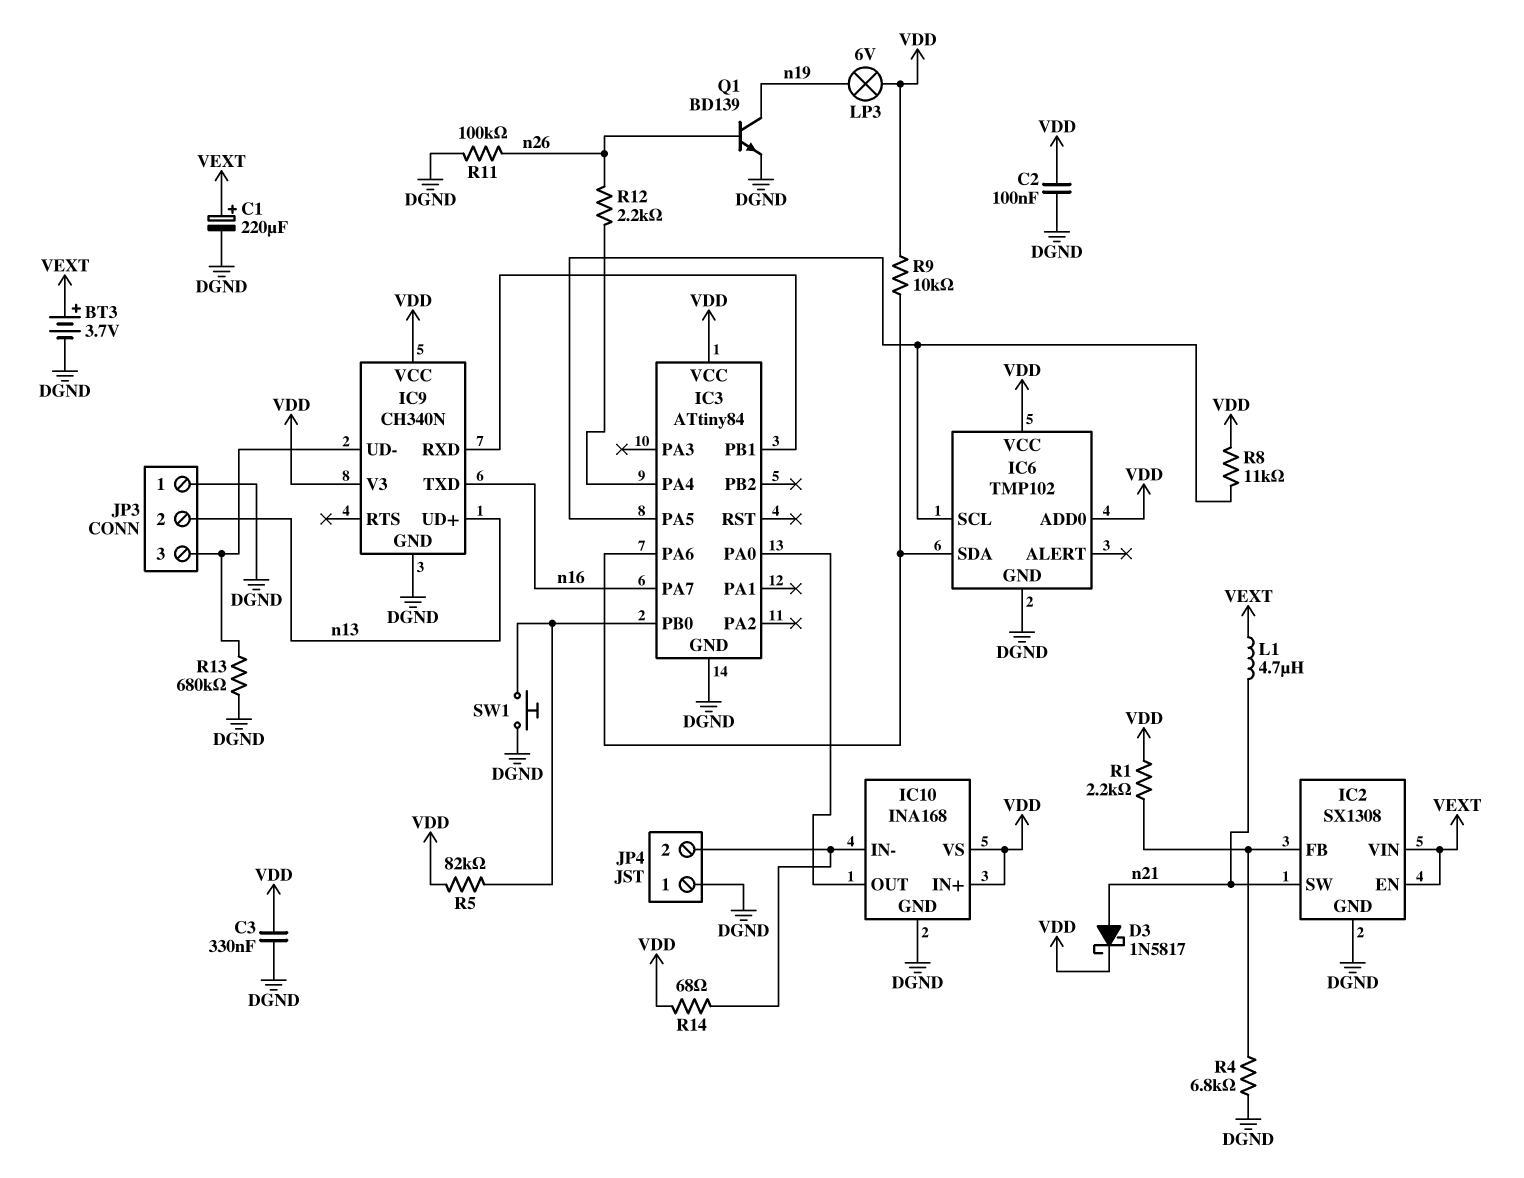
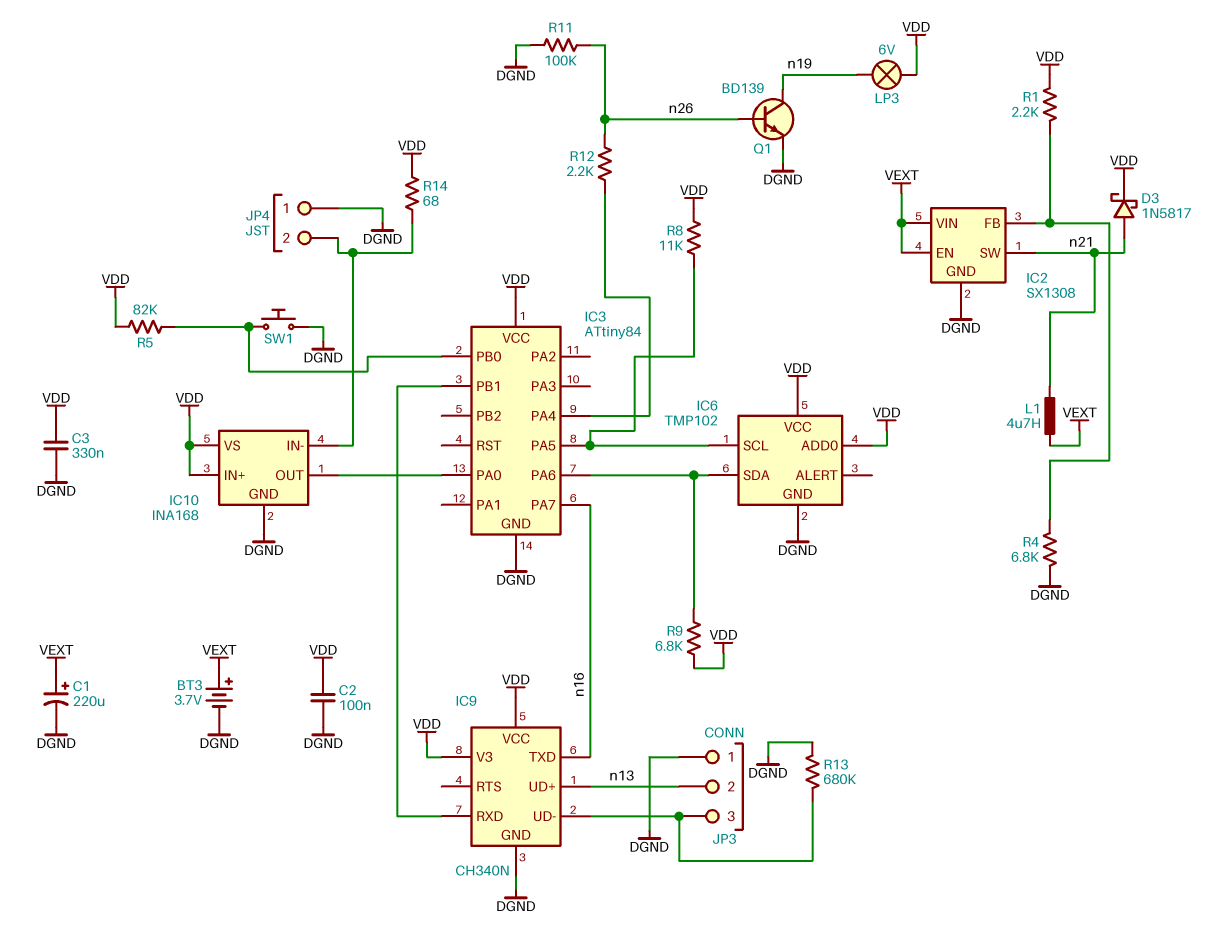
R9: 10k (IC3/PA6, VDD) -> 6.8k (IC3/PA6, VDD)

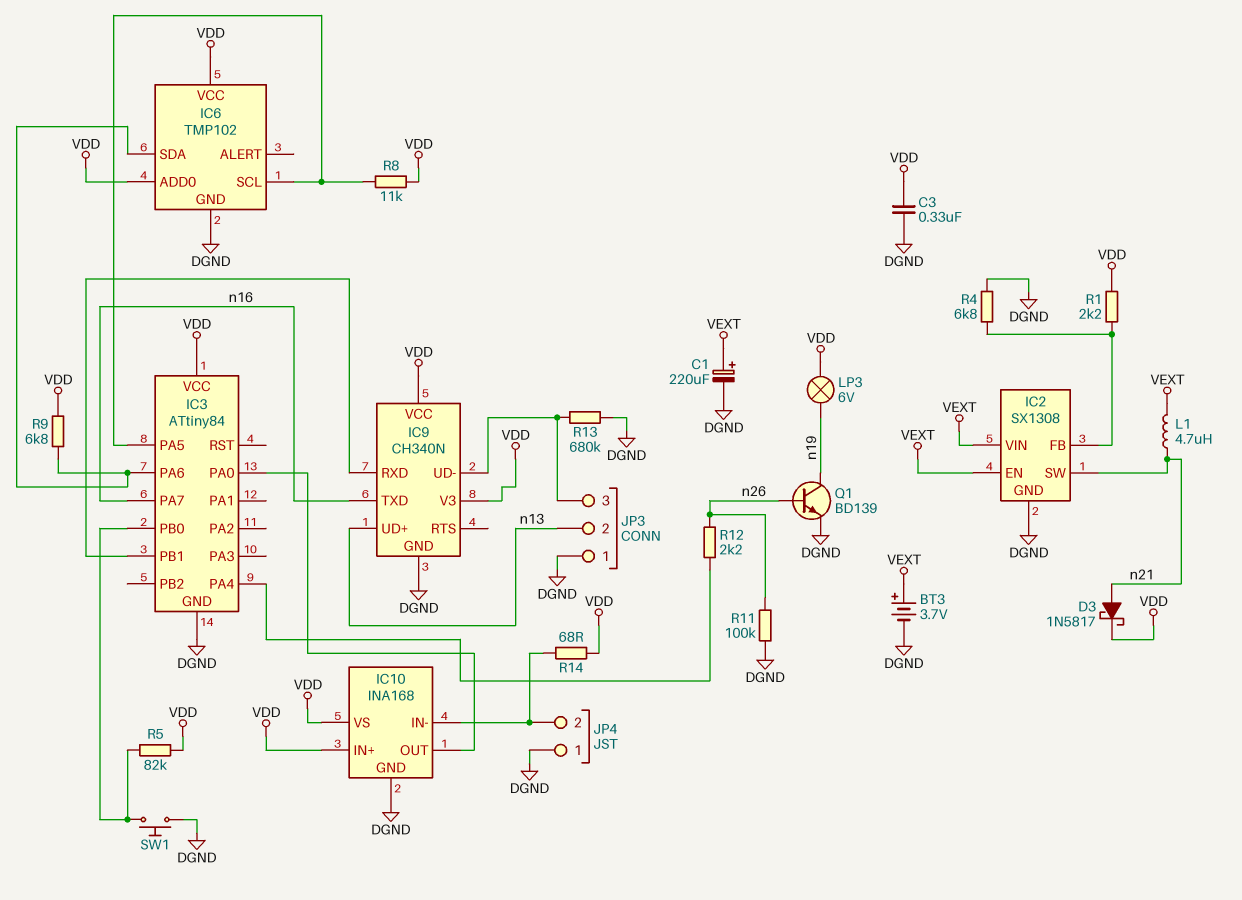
C2: 100nF (DGND, VDD) -> none

